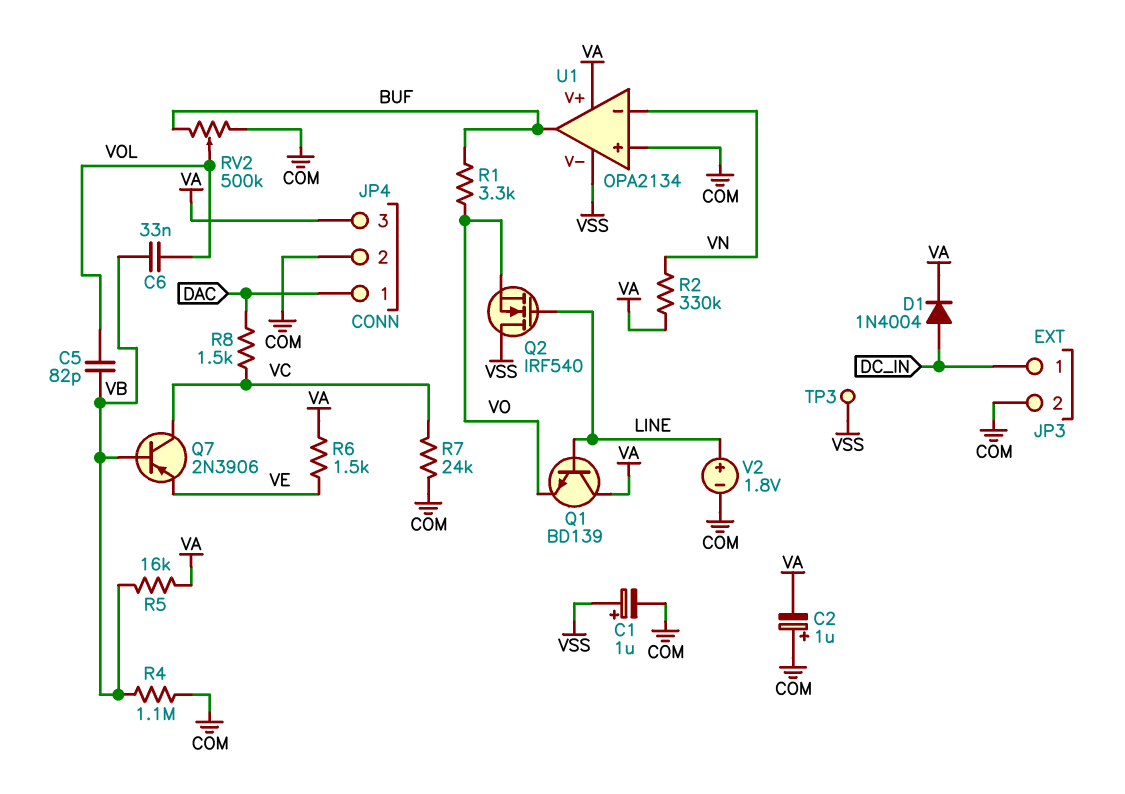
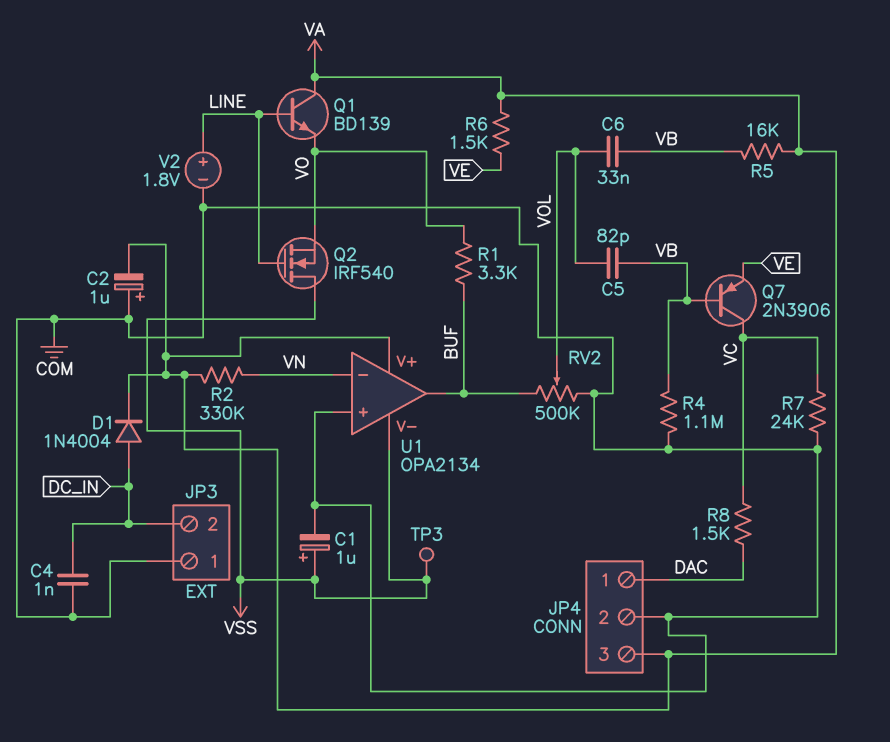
C4: none -> 1nF (COM, DC_IN)
JP3 pin 1: DC_IN -> COM
JP3 pin 2: COM -> DC_IN

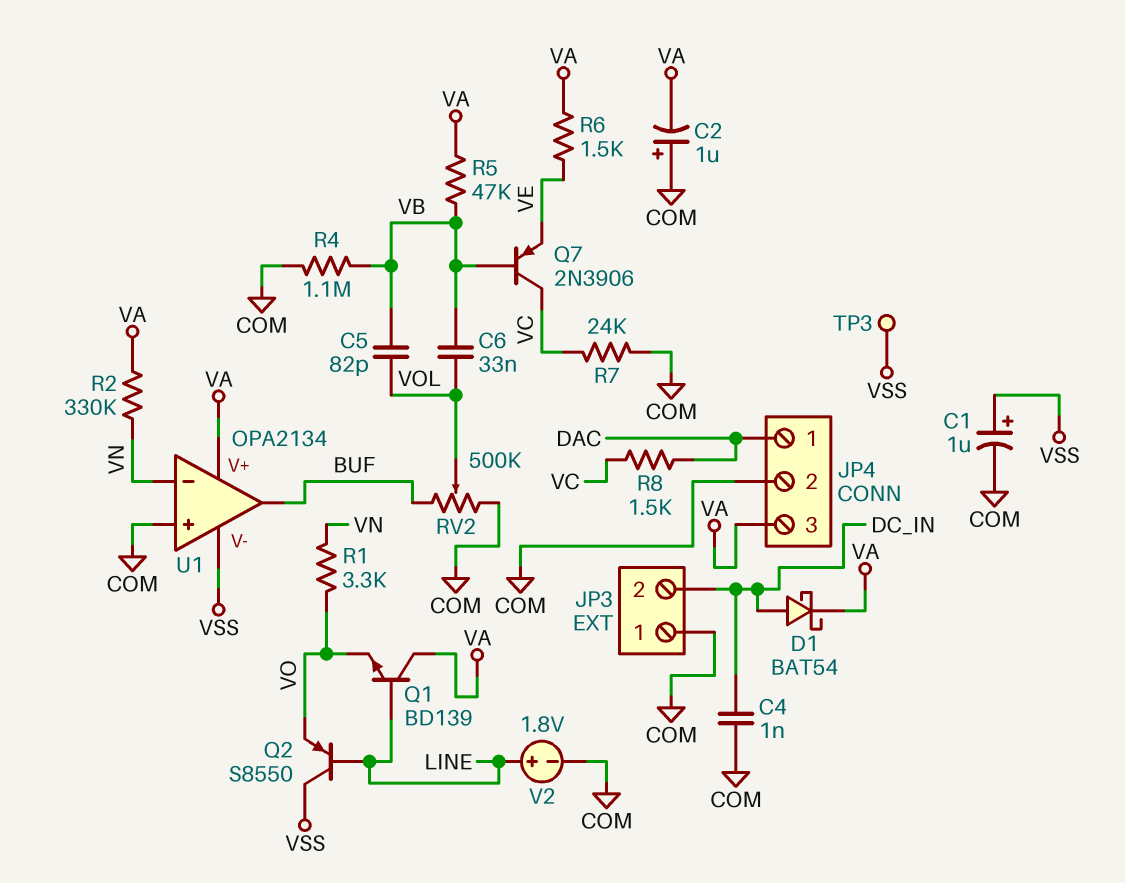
D1: diode 1N4004 (A DC_IN, K VA) -> schottky BAT54 (A DC_IN, K VA)
Q2: NMOS IRF540 (G LINE, D VSS, S VO) -> PNP S8550 (B LINE, C VSS, E VO)
R1: 3.3k (BUF, VO) -> 3.3k (VN, VO)
R5: 16k (VA, VB) -> 47k (VA, VB)

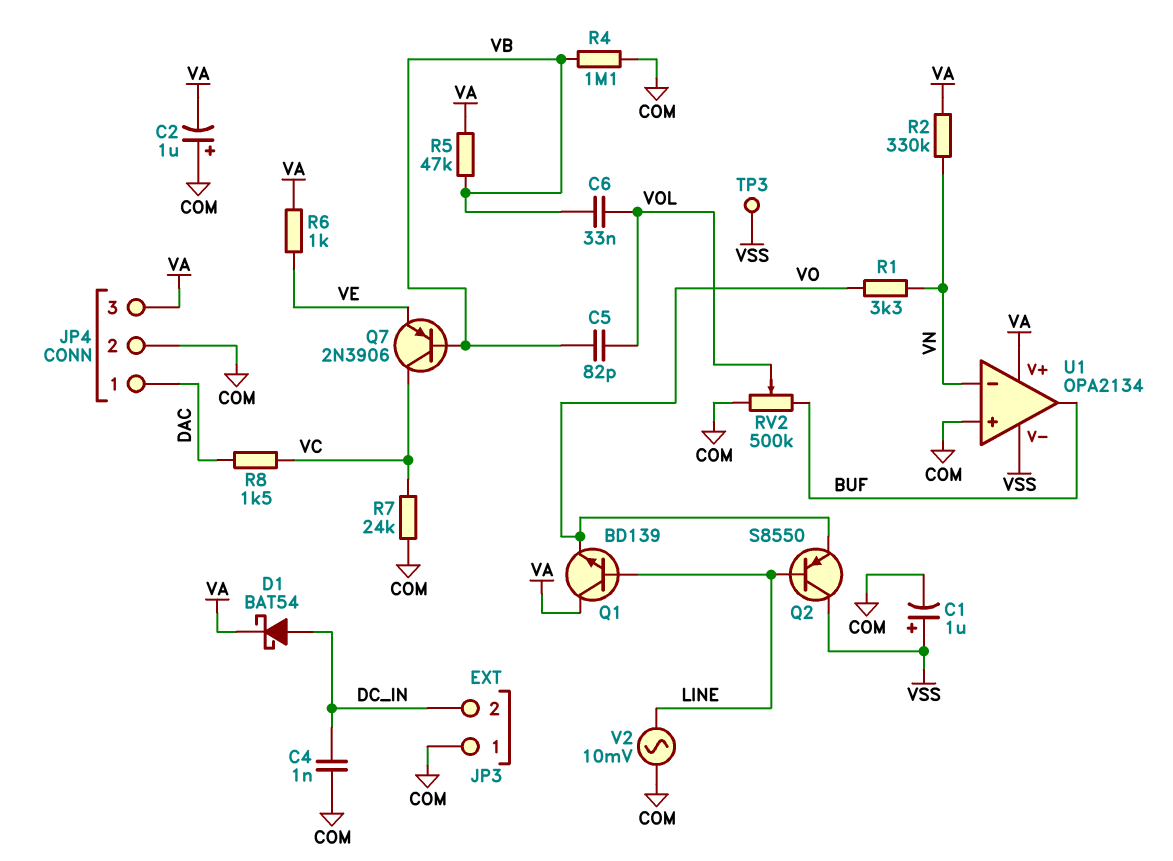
R6: 1.5k (VA, VE) -> 1k (VA, VE)
V2: 1.8V (plus LINE, minus COM) -> AC 10mV (COM, LINE)

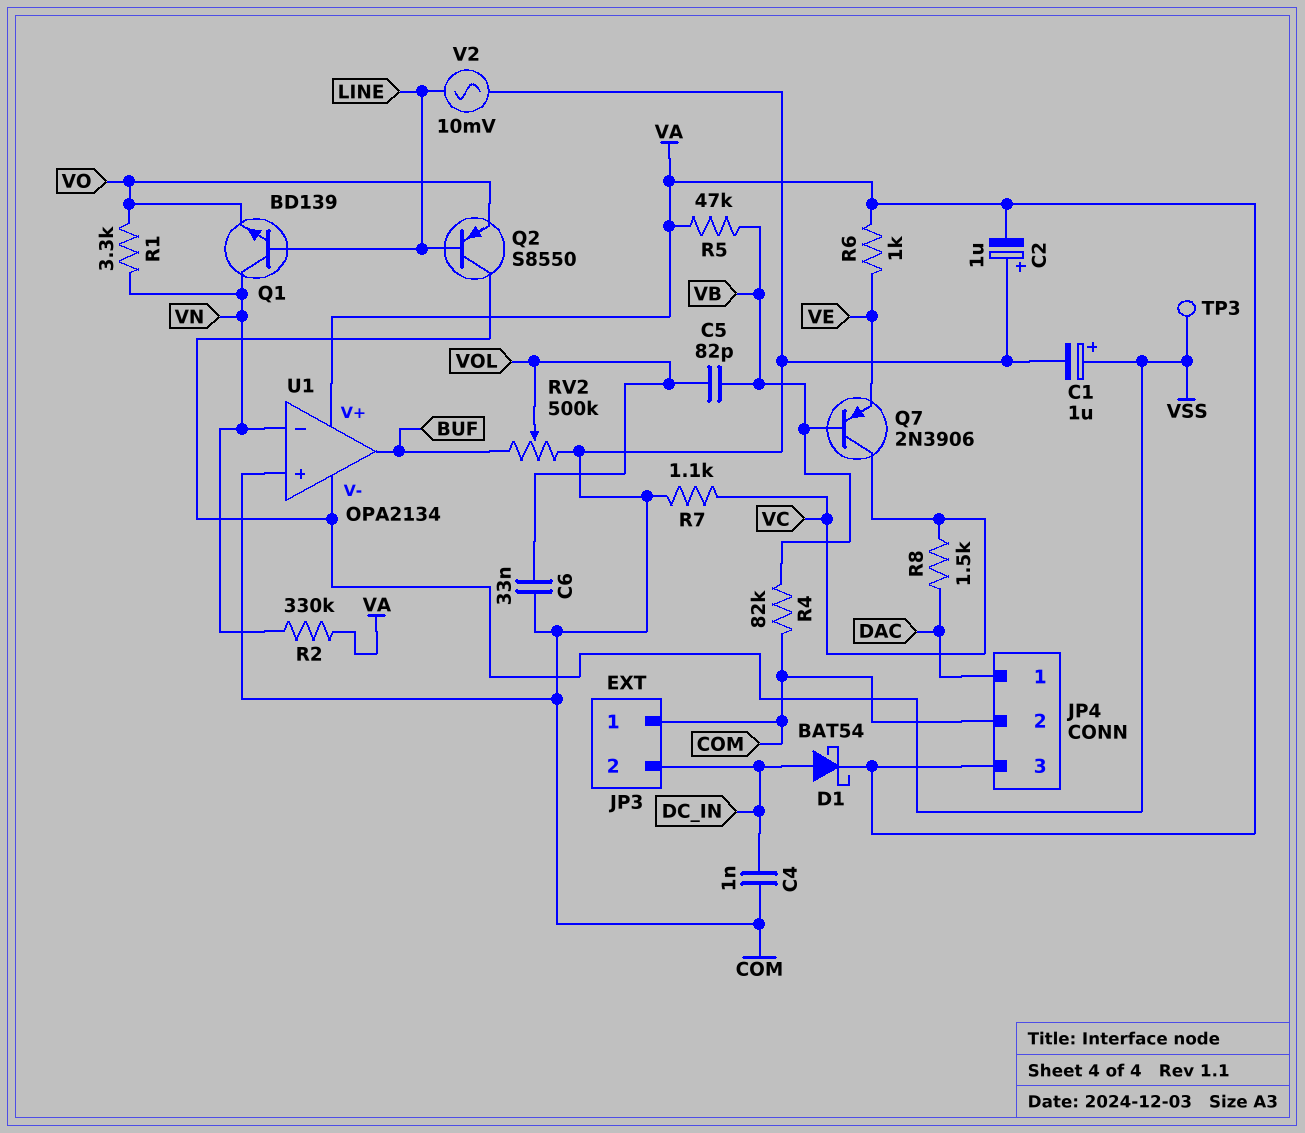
C6: 33nF (VB, VOL) -> 33nF (COM, VOL)
Q1: NPN BD139 (B LINE, C VA, E VO) -> NPN BD139 (B LINE, C VN, E VO)
R4: 1.1M (COM, VB) -> 82k (COM, VB)
R7: 24k (COM, VC) -> 1.1k (COM, VC)

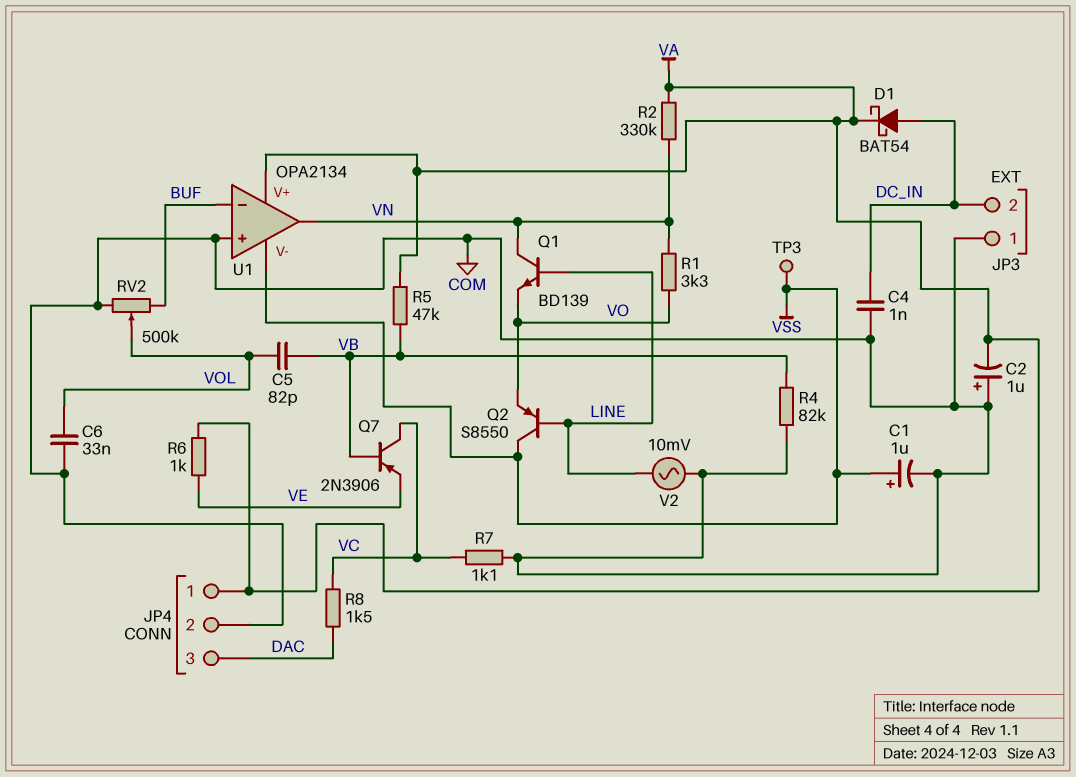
JP4 pin 1: DAC -> VA
JP4 pin 3: VA -> DAC
U1 pin in-: VN -> BUF
U1 pin out: BUF -> VN

